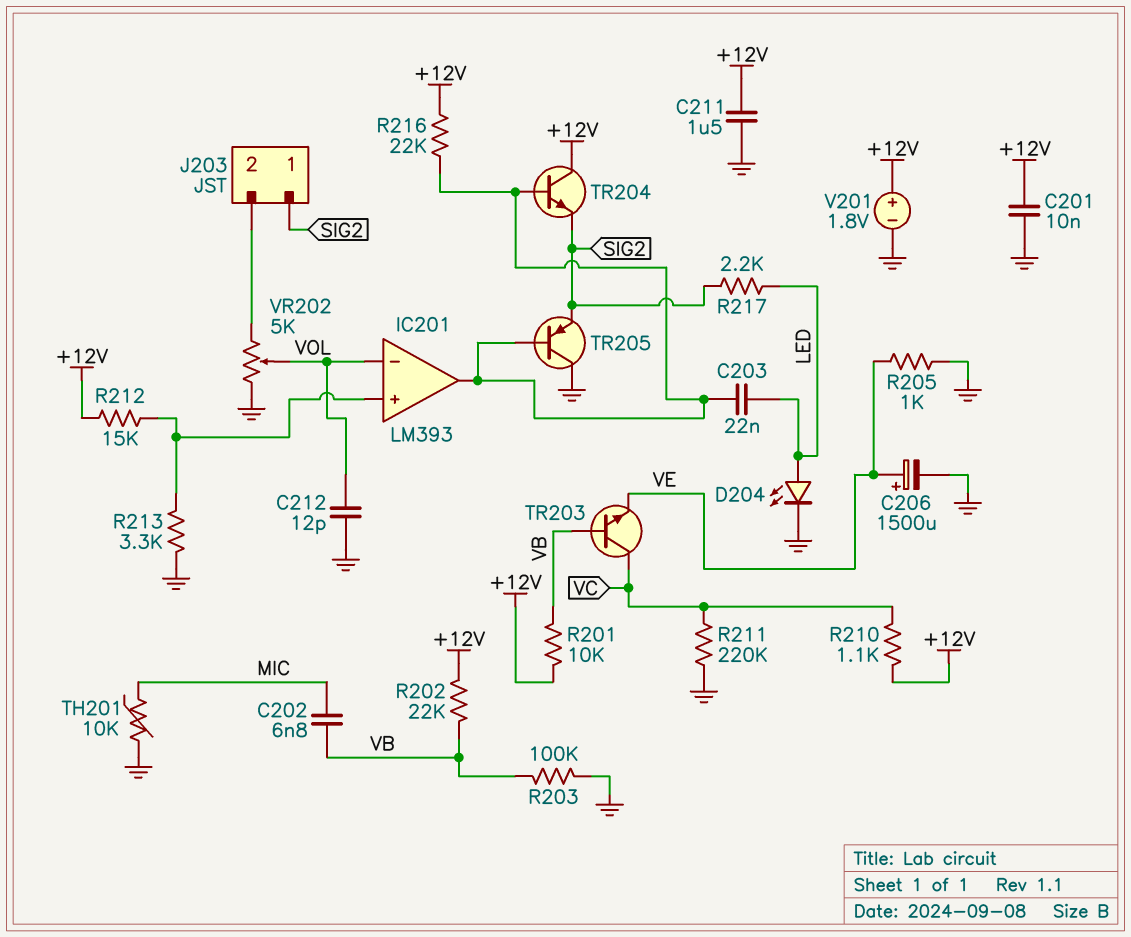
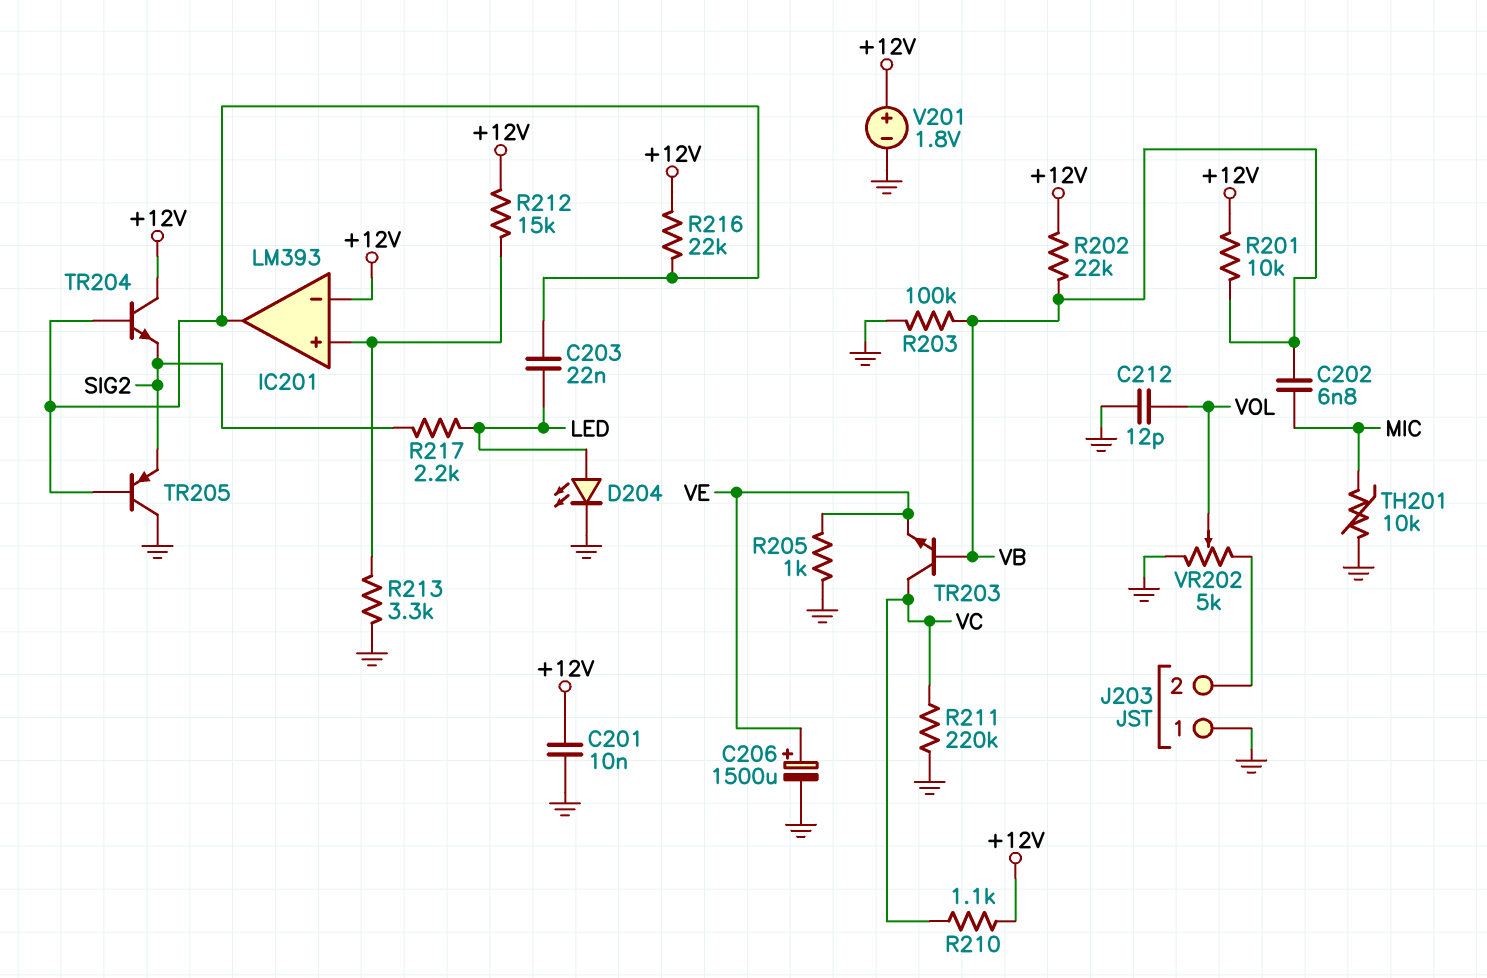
C211: 1.5uF (+12V, GND) -> none
IC201 pin in-: VOL -> +12V
J203 pin 1: SIG2 -> GND

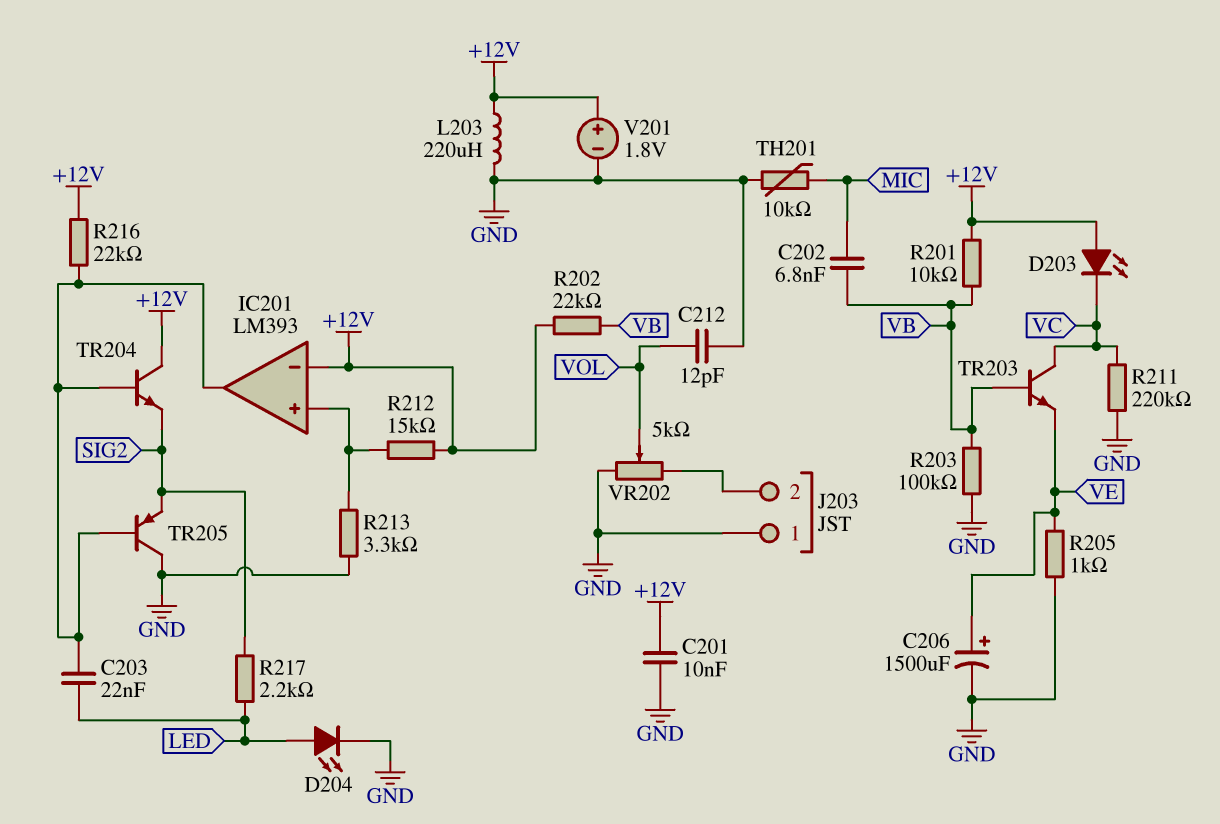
D203: none -> LED (A +12V, K VC)
L203: none -> 220uH (+12V, GND)
R210: 1.1k (+12V, VC) -> none

